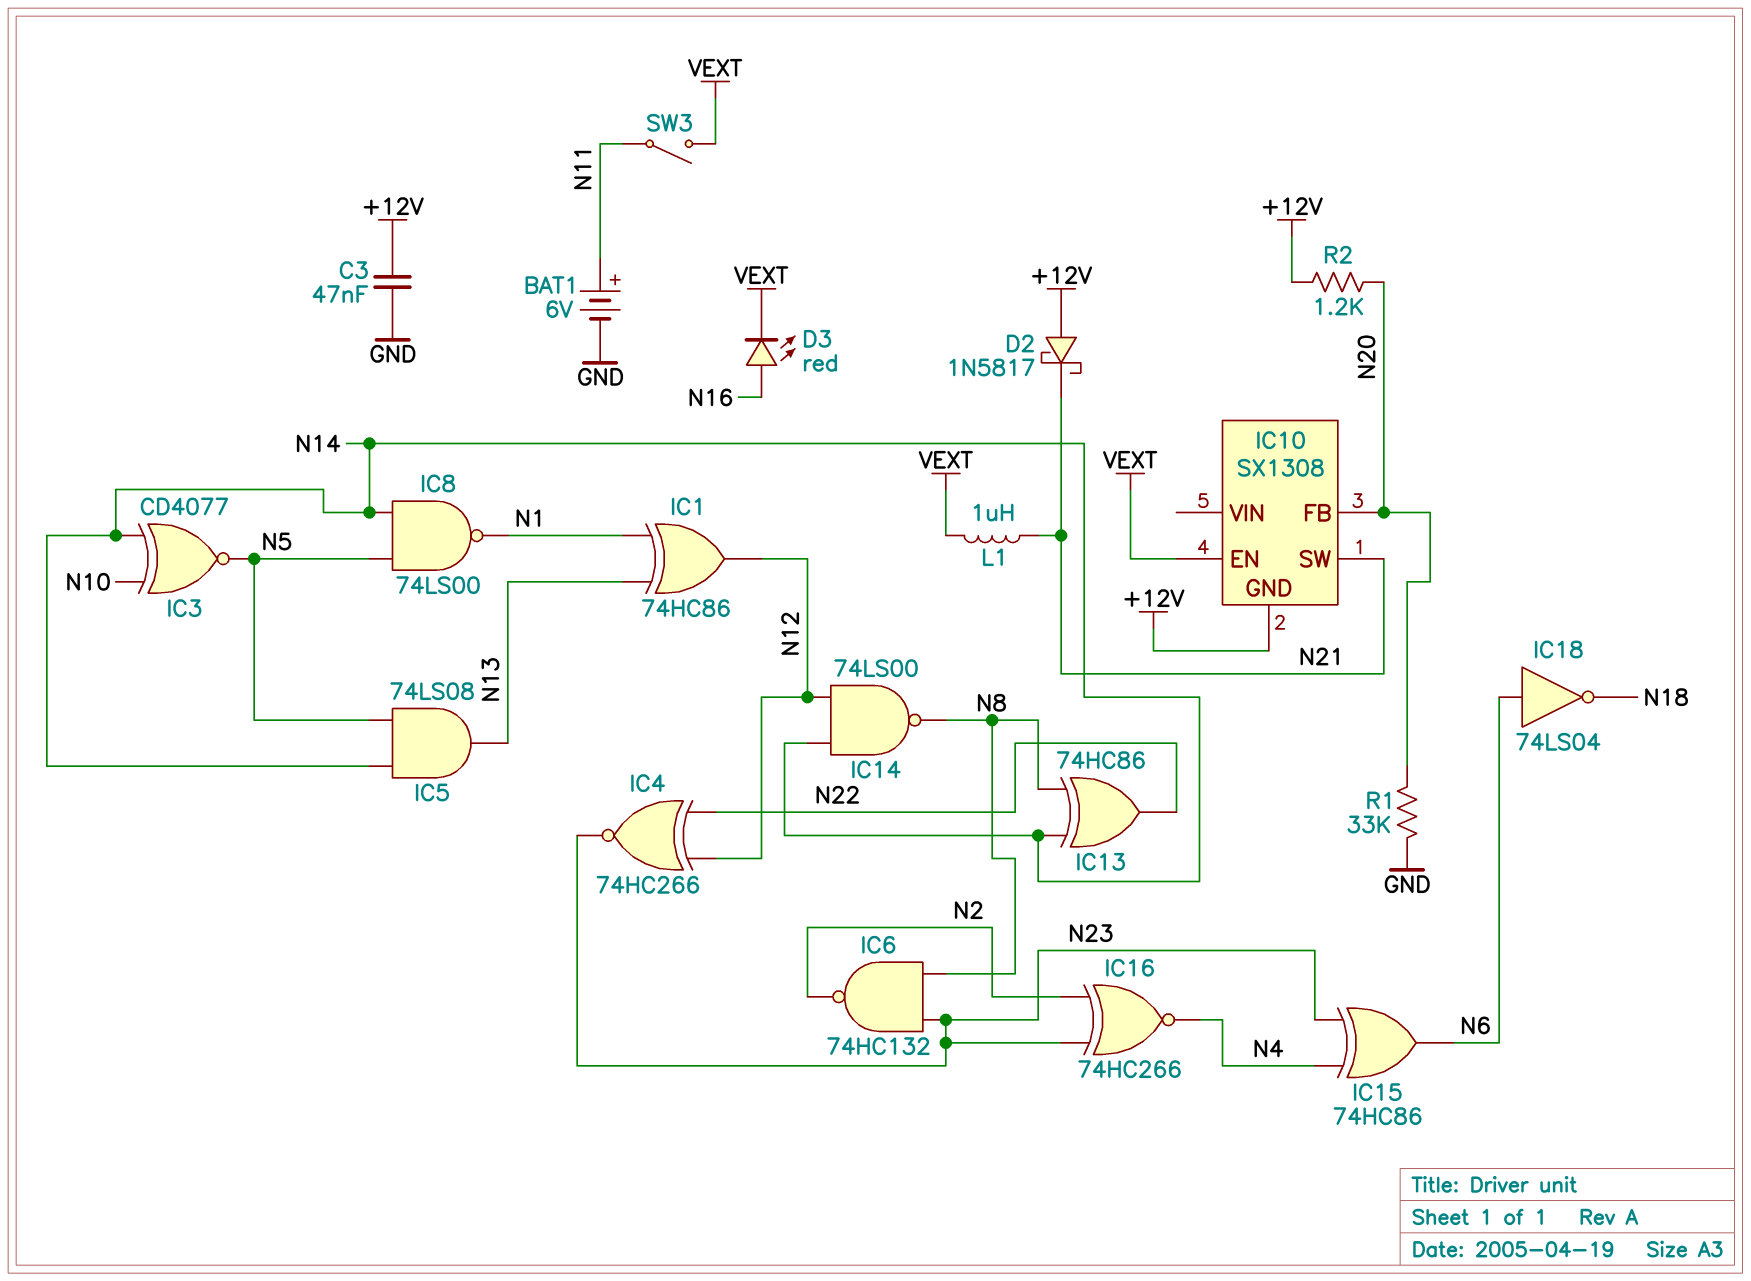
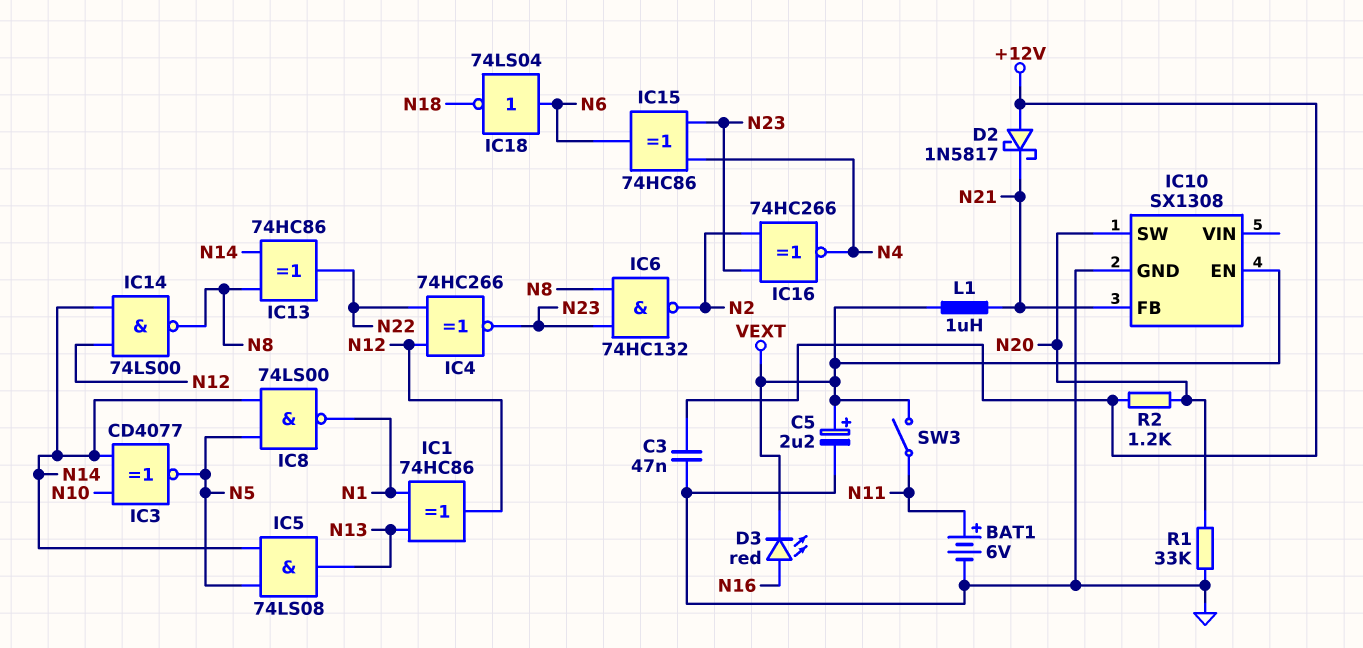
C5: none -> 2.2uF (plus VEXT, minus GND)
IC10 pin FB: N20 -> N21
IC10 pin GND: +12V -> GND
IC10 pin SW: N21 -> N20

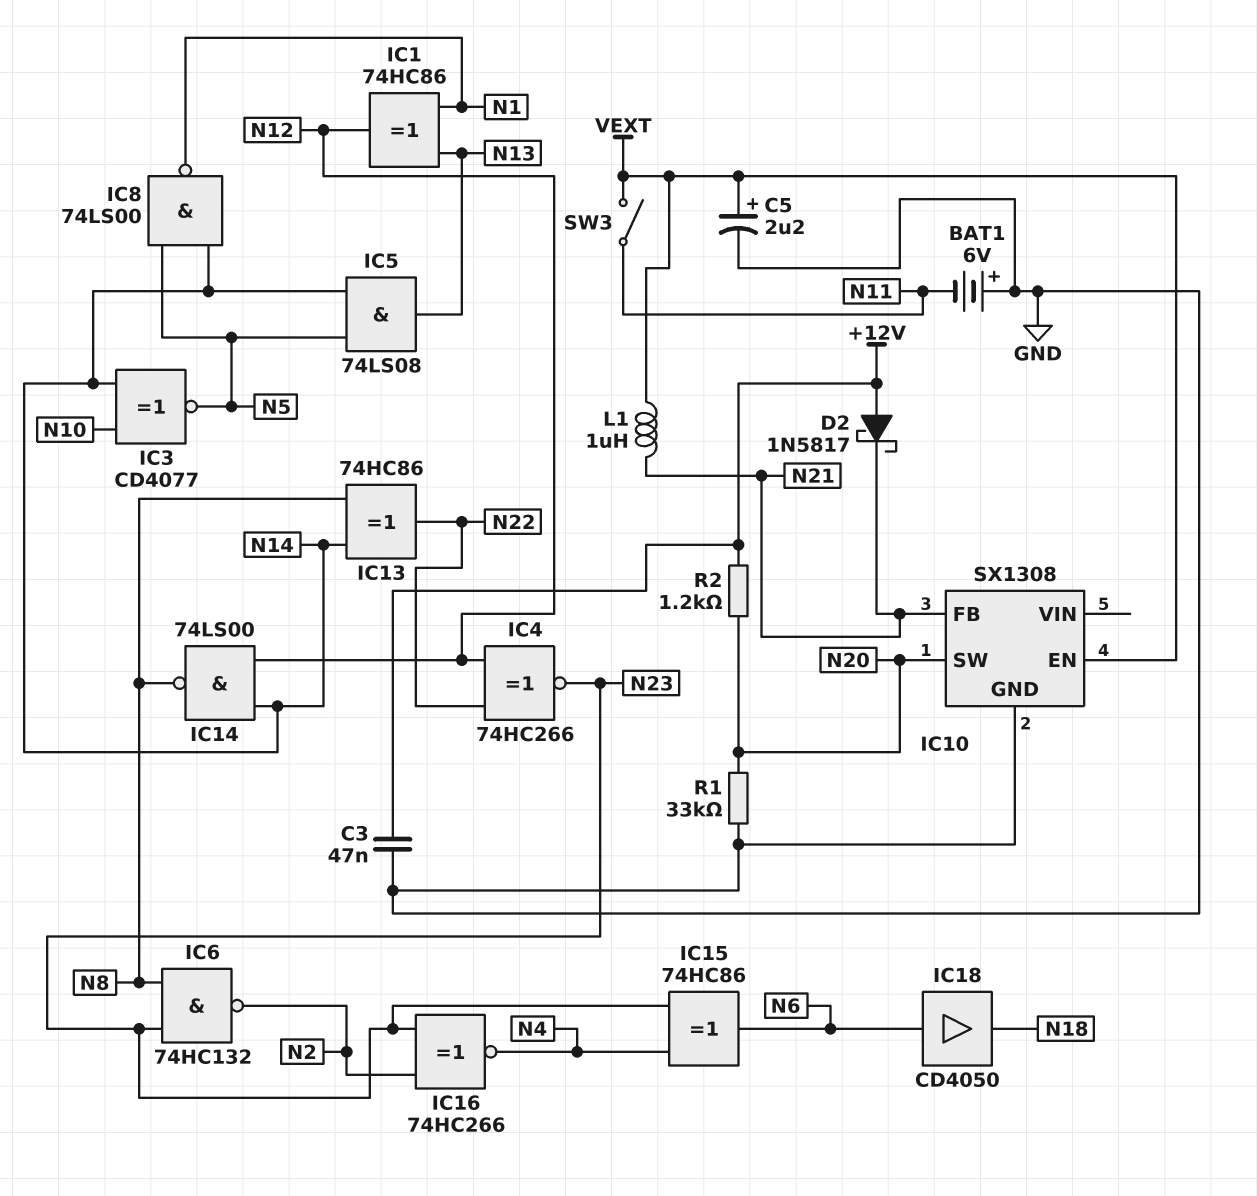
BAT1: 6V (plus N11, minus GND) -> 6V (plus GND, minus N11)
D3: LED red (A N16, K VEXT) -> none
IC18: NOT 74LS04 (in N6, out N18) -> buffer CD4050 (in N6, out N18)

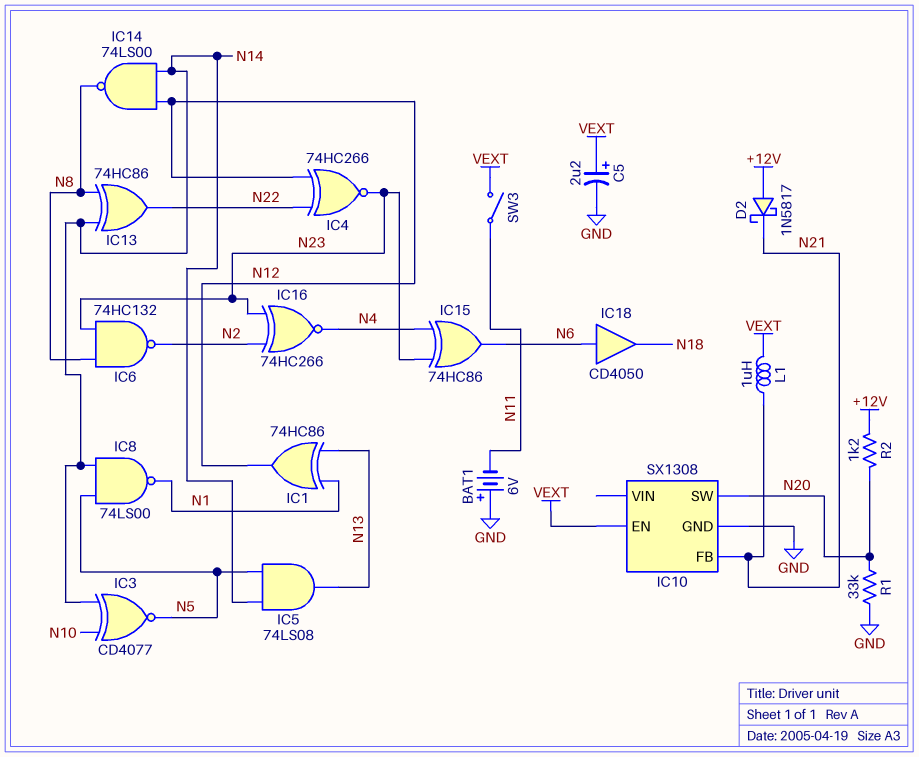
C3: 47nF (+12V, GND) -> none

